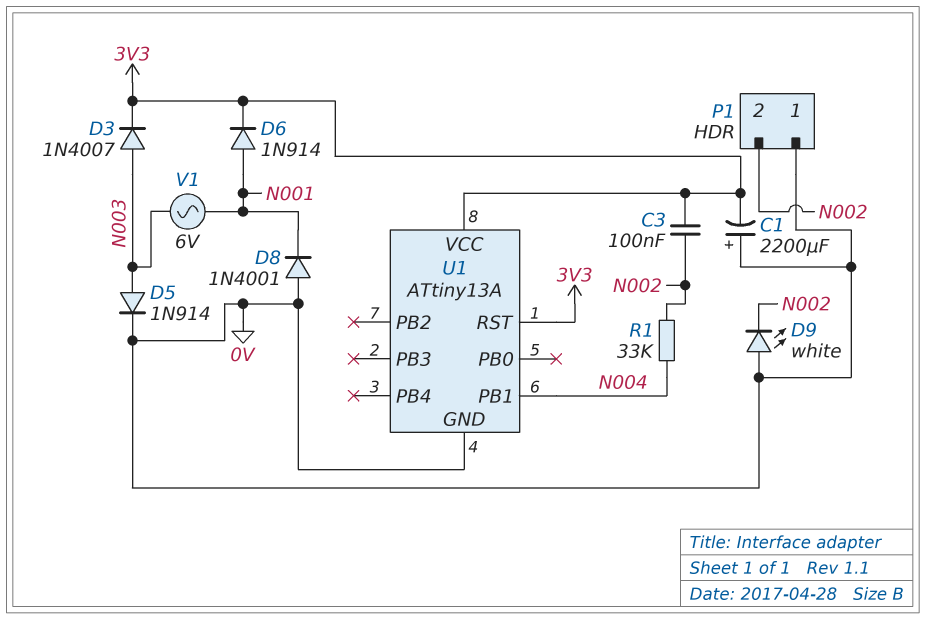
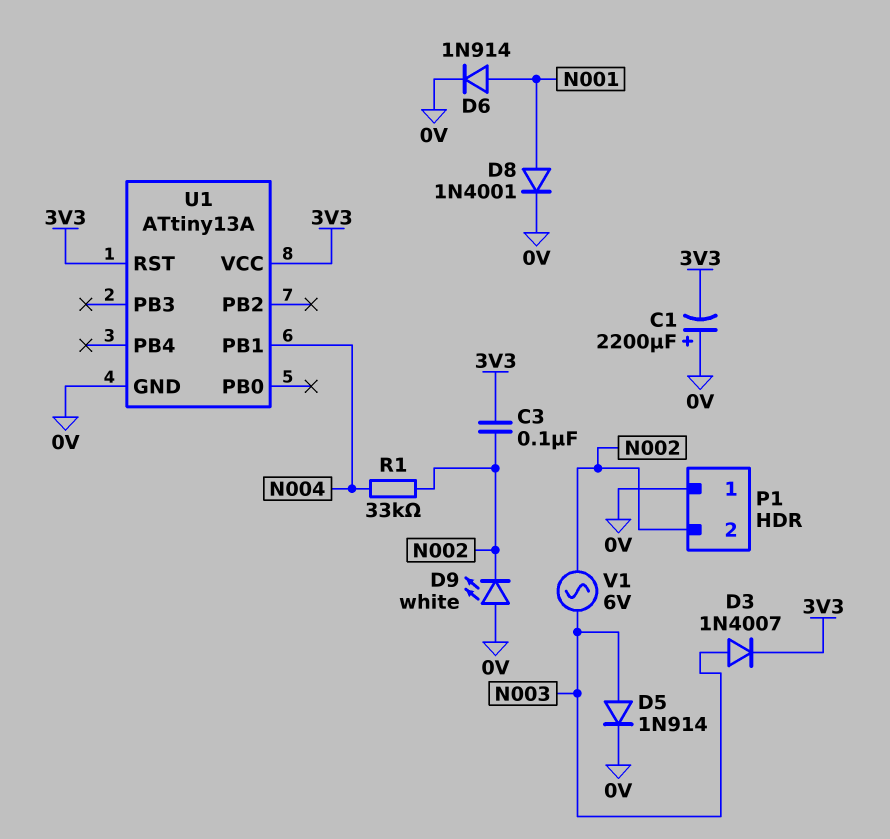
D6: diode 1N914 (A N001, K 3V3) -> diode 1N914 (A N001, K 0V)
D8: diode 1N4001 (A 0V, K N001) -> diode 1N4001 (A N001, K 0V)
V1: AC 6V (N001, N003) -> AC 6V (N002, N003)

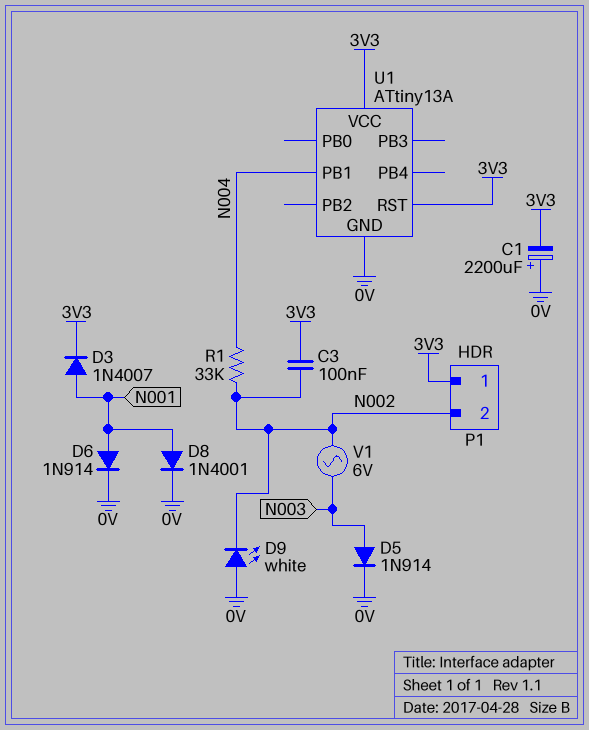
D3: diode 1N4007 (A N003, K 3V3) -> diode 1N4007 (A N001, K 3V3)
P1 pin 1: 0V -> 3V3

